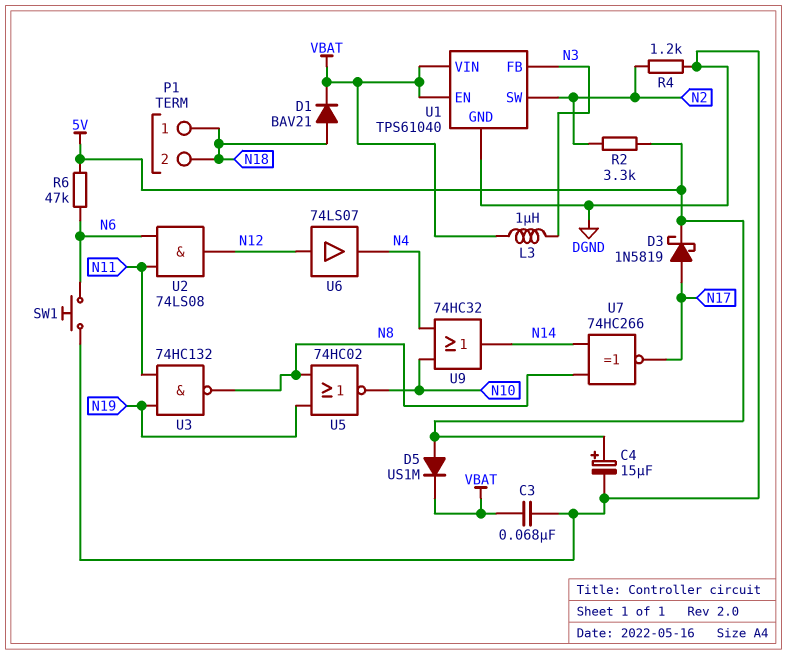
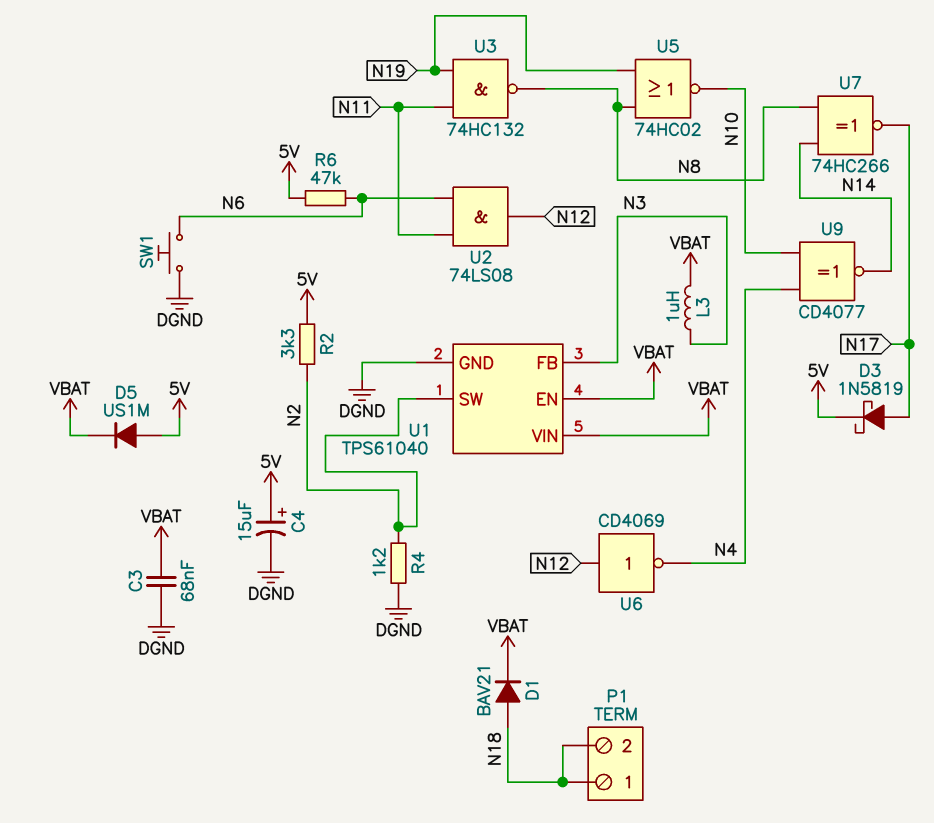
U6: buffer 74LS07 (in N12, out N4) -> NOT CD4069 (in N12, out N4)
U9: OR 74HC32 (in N4, in N10, out N14) -> XNOR CD4077 (in N4, in N10, out N14)

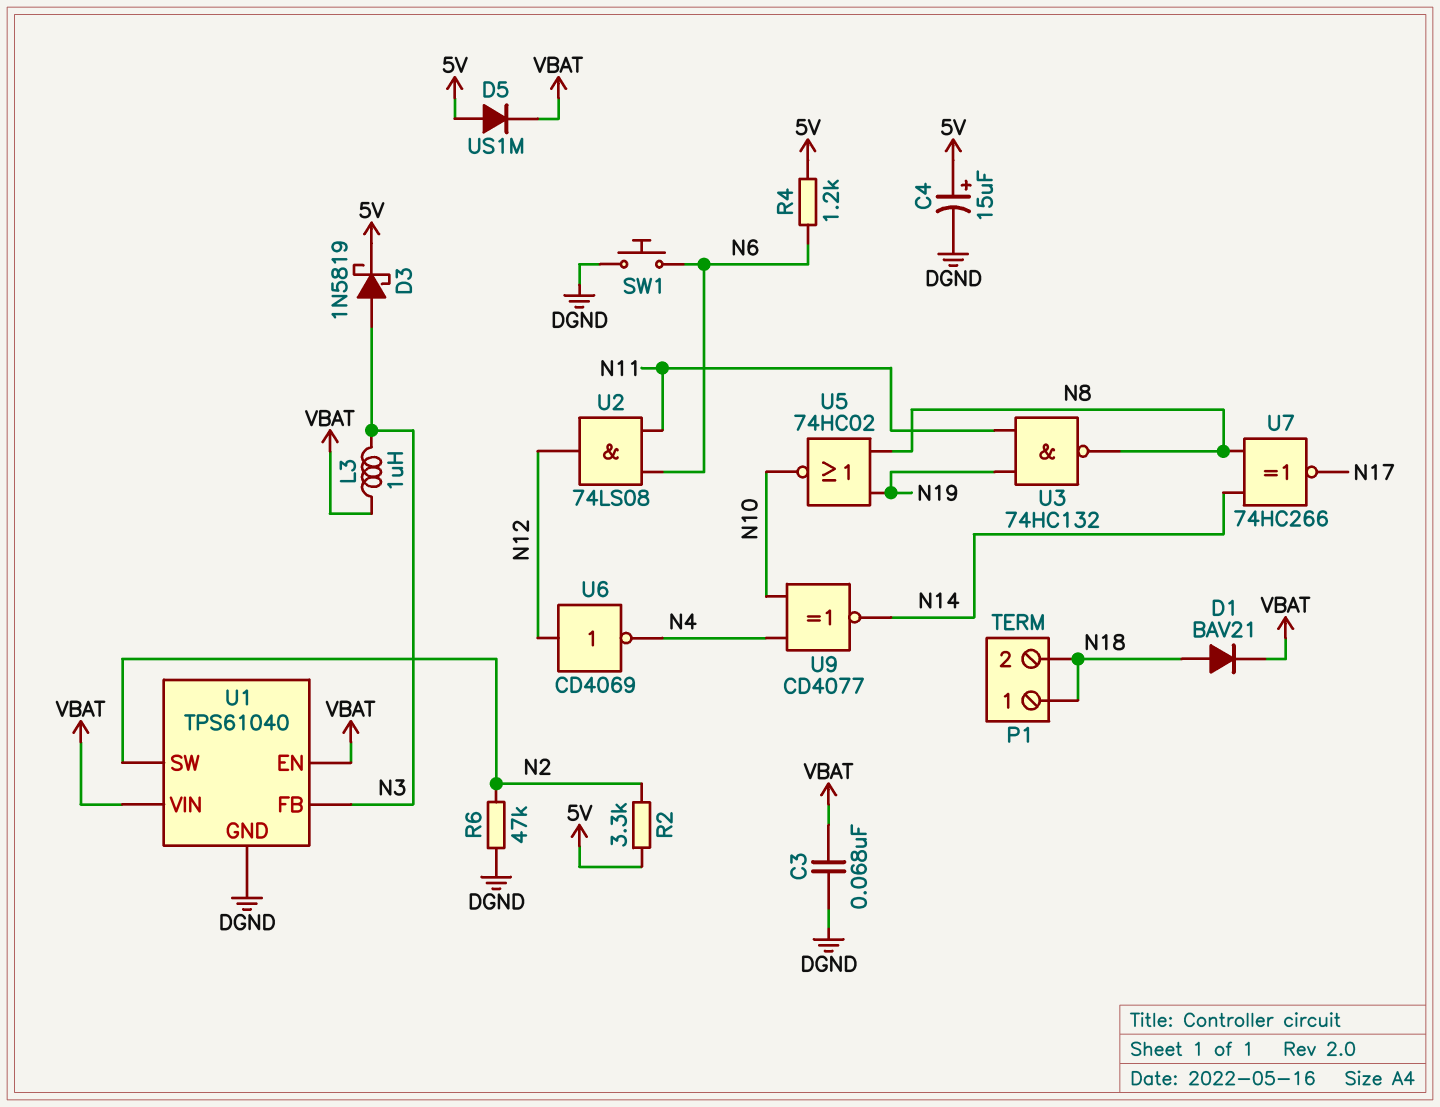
D3: schottky 1N5819 (A N17, K 5V) -> schottky 1N5819 (A N3, K 5V)
R4: 1.2k (DGND, N2) -> 1.2k (5V, N6)
R6: 47k (5V, N6) -> 47k (DGND, N2)

